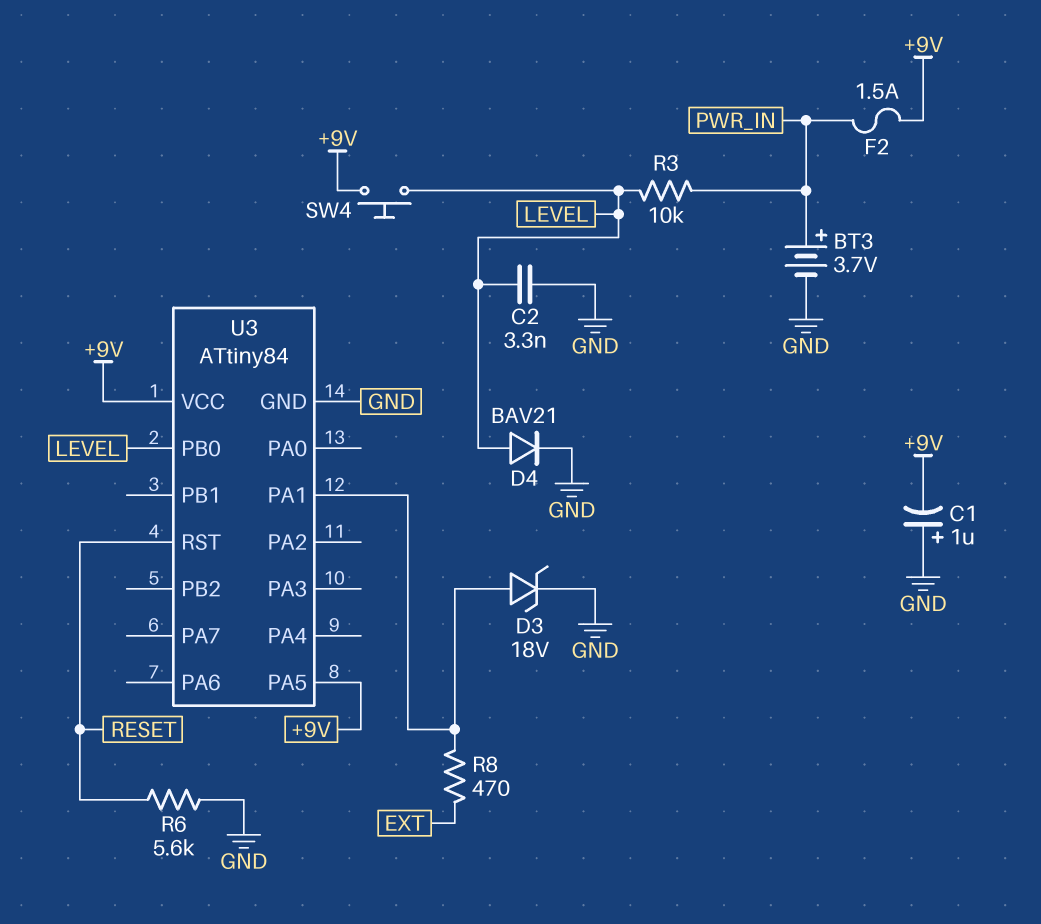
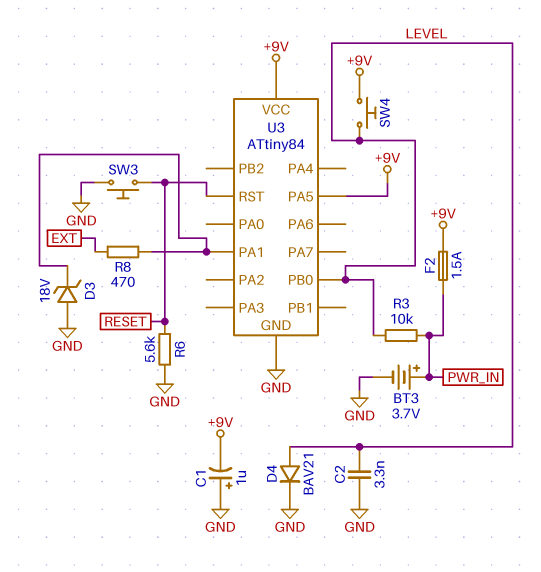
D3: zener 18V (A U3/PA1, K GND) -> zener 18V (A GND, K U3/PA1)
SW3: none -> button (GND, RESET)

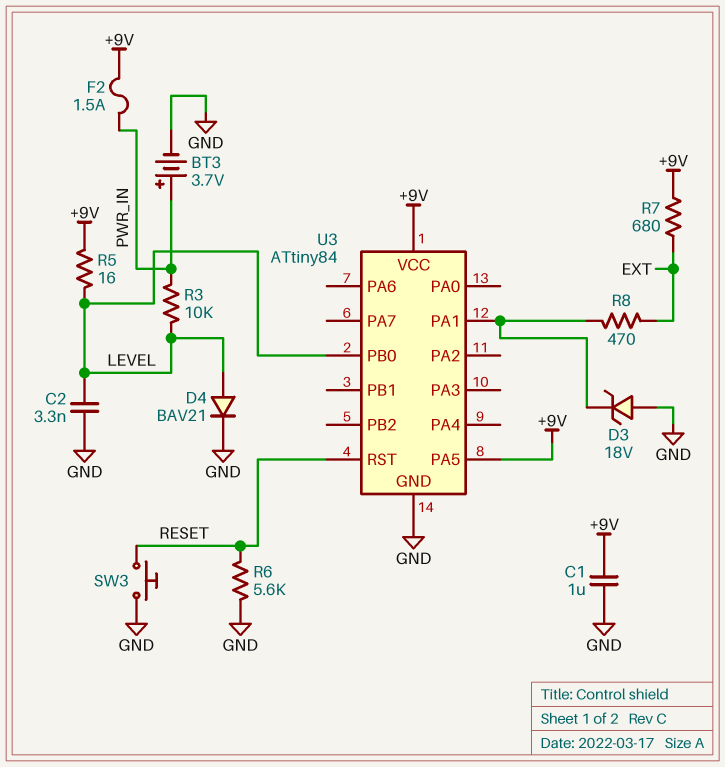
C1: 1uF (plus GND, minus +9V) -> 1uF (+9V, GND)
R5: none -> 16 (+9V, LEVEL)
R7: none -> 680 (+9V, EXT)
SW4: button (+9V, LEVEL) -> none

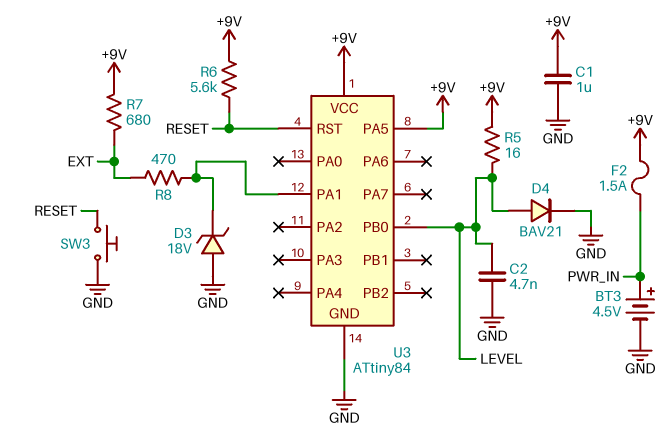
BT3: 3.7V (plus PWR_IN, minus GND) -> 4.5V (plus PWR_IN, minus GND)
C2: 3.3nF (GND, LEVEL) -> 4.7nF (GND, LEVEL)
R3: 10k (LEVEL, PWR_IN) -> none
R6: 5.6k (GND, RESET) -> 5.6k (+9V, RESET)

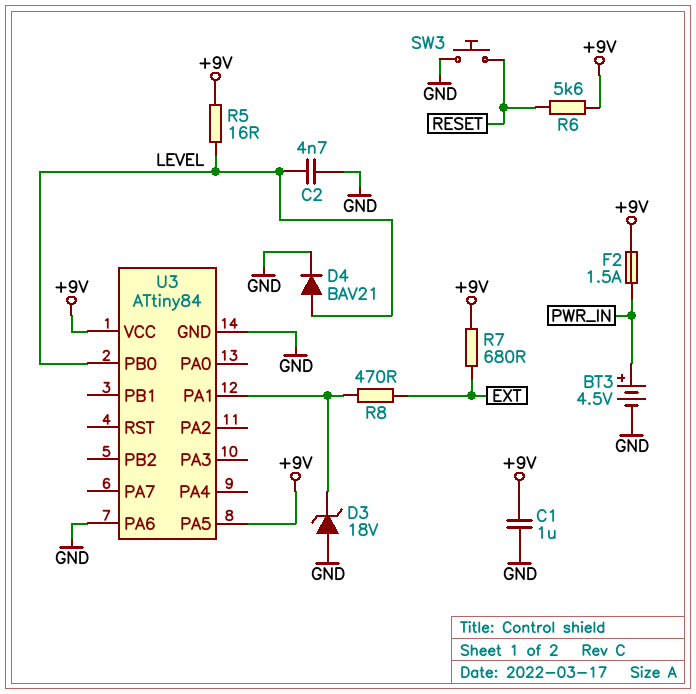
U3 pin PA6: none -> GND
U3 pin RST: RESET -> none

